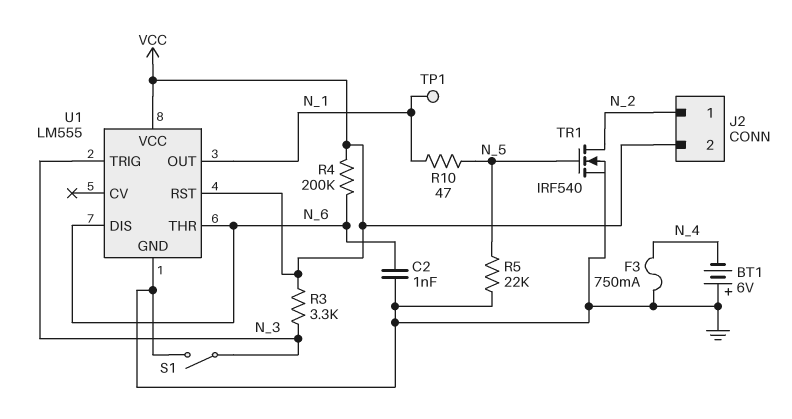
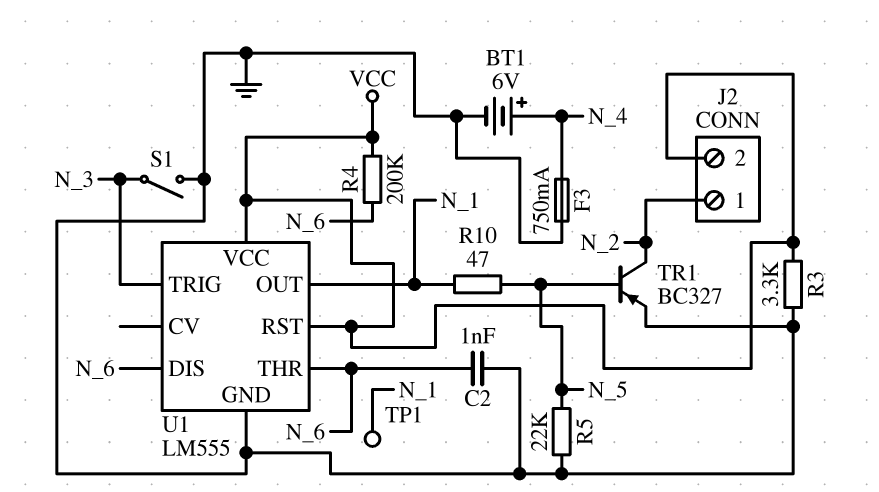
BT1: 6V (plus GND, minus N_4) -> 6V (plus N_4, minus GND)
R3: 3.3k (N_3, VCC) -> 3.3k (GND, VCC)
TR1: NMOS IRF540 (G N_5, D N_2, S GND) -> PNP BC327 (B N_5, C N_2, E GND)

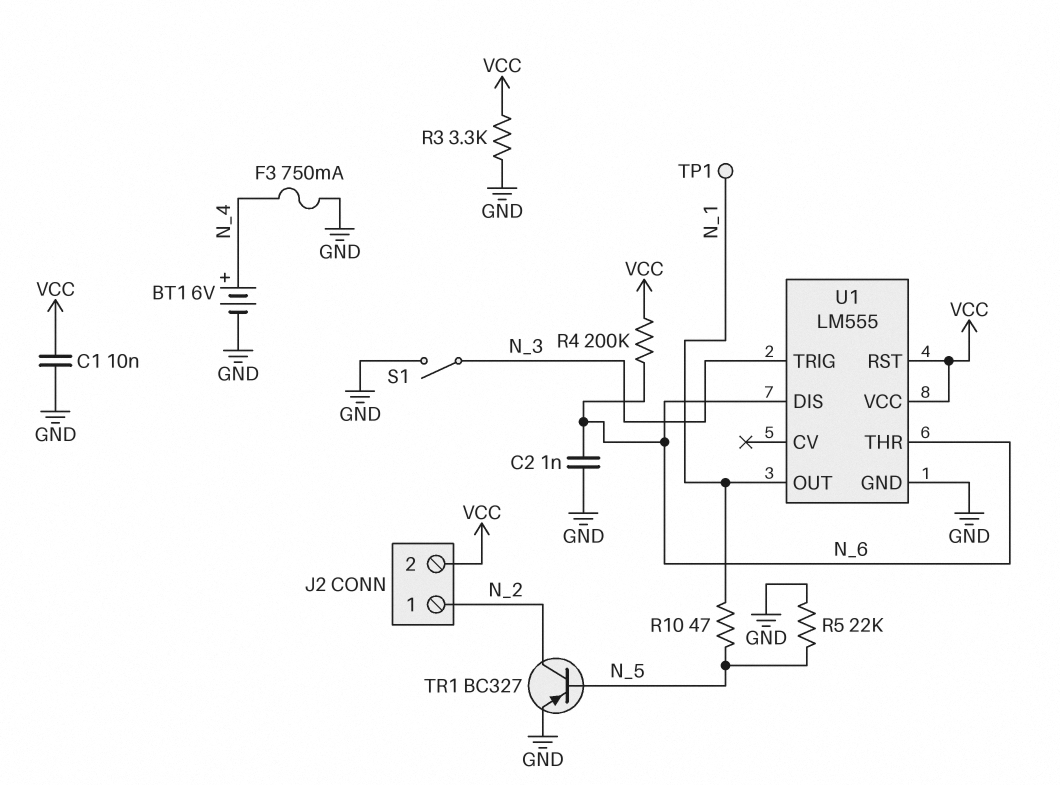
C1: none -> 10nF (GND, VCC)

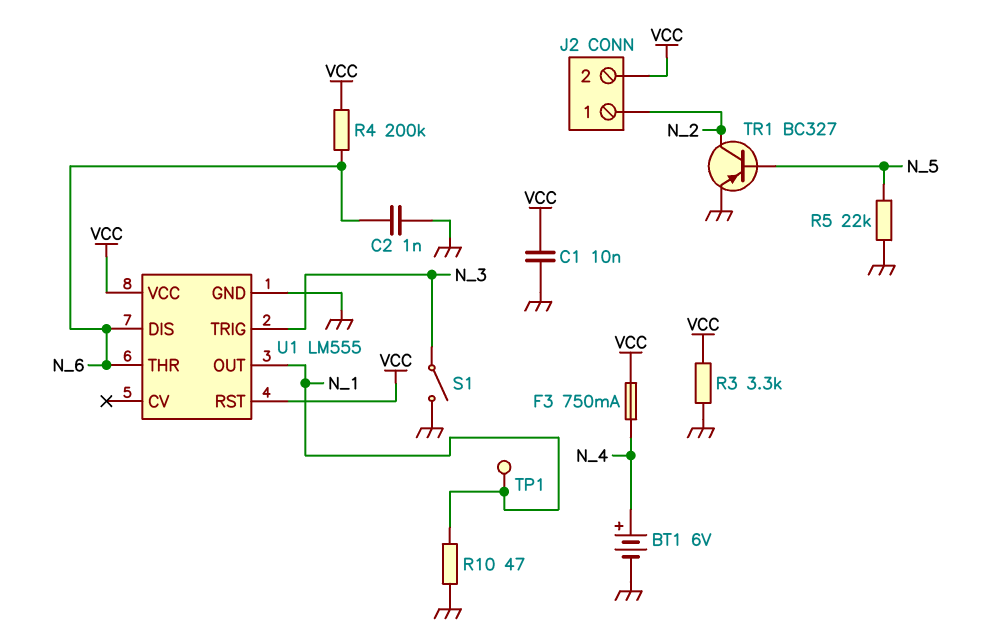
F3: 750mA (GND, N_4) -> 750mA (N_4, VCC)
R10: 47 (N_1, N_5) -> 47 (GND, N_1)

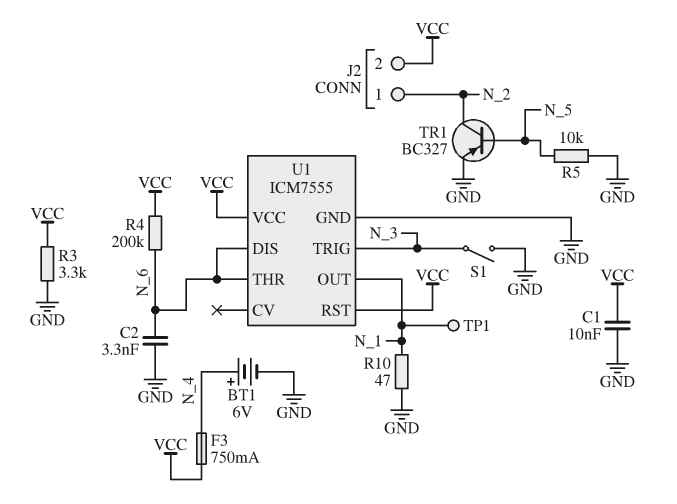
C2: 1nF (GND, N_6) -> 3.3nF (GND, N_6)
R5: 22k (GND, N_5) -> 10k (GND, N_5)
U1: LM555 -> ICM7555

